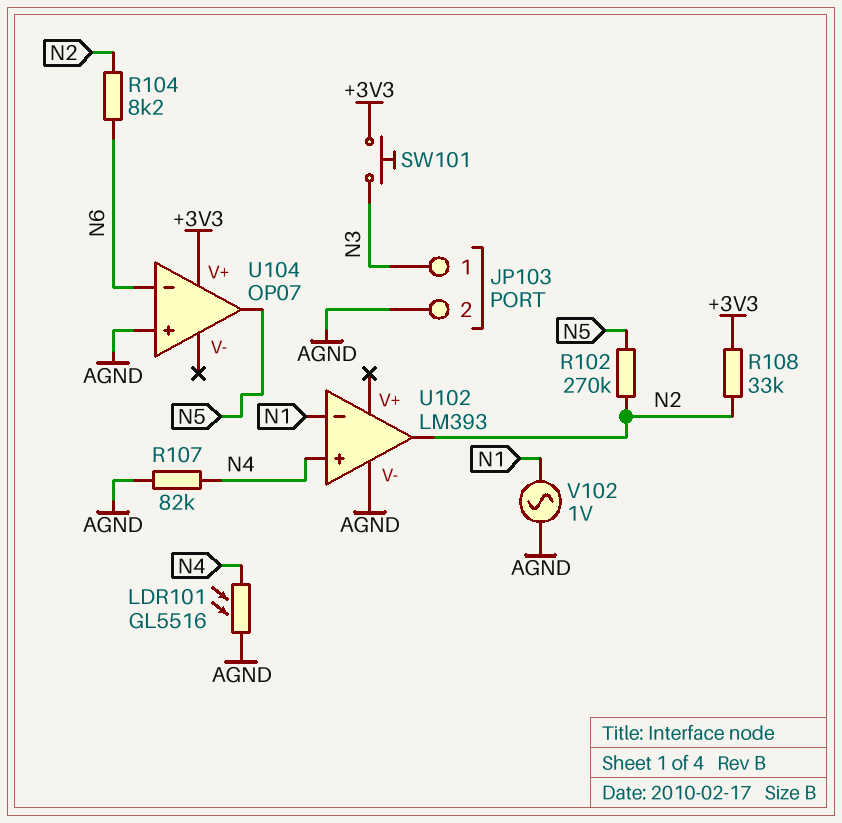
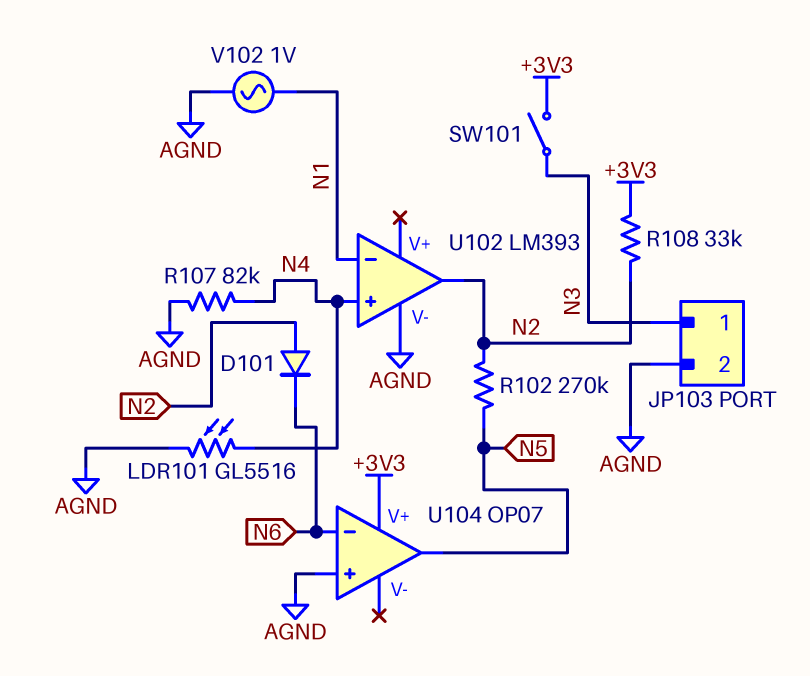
D101: none -> diode (A N2, K N6)
R104: 8.2k (N2, N6) -> none
SW101: button (+3V3, N3) -> switch (+3V3, N3)

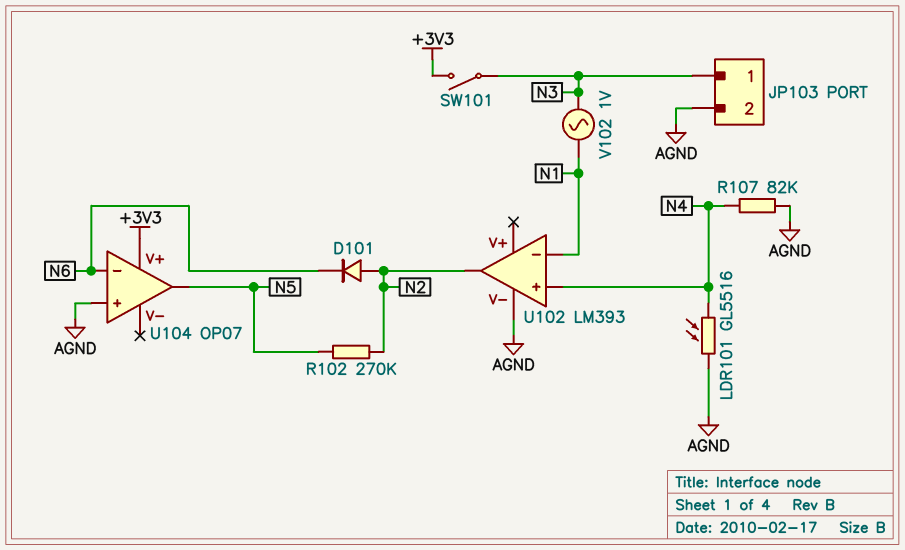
R108: 33k (+3V3, N2) -> none
V102: AC 1V (AGND, N1) -> AC 1V (N1, N3)

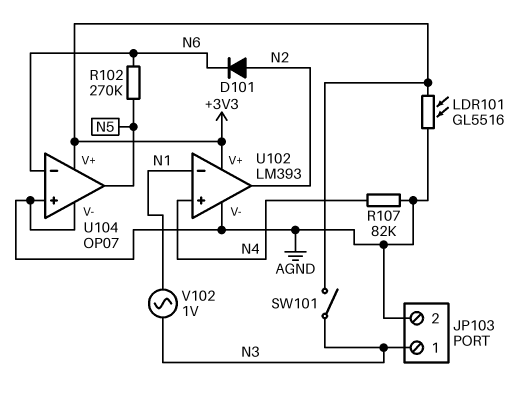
LDR101: GL5516 (AGND, N4) -> GL5516 (+3V3, AGND)
R102: 270k (N2, N5) -> 270k (N5, N6)
U102 pin V+: none -> +3V3
U104 pin V-: none -> AGND

